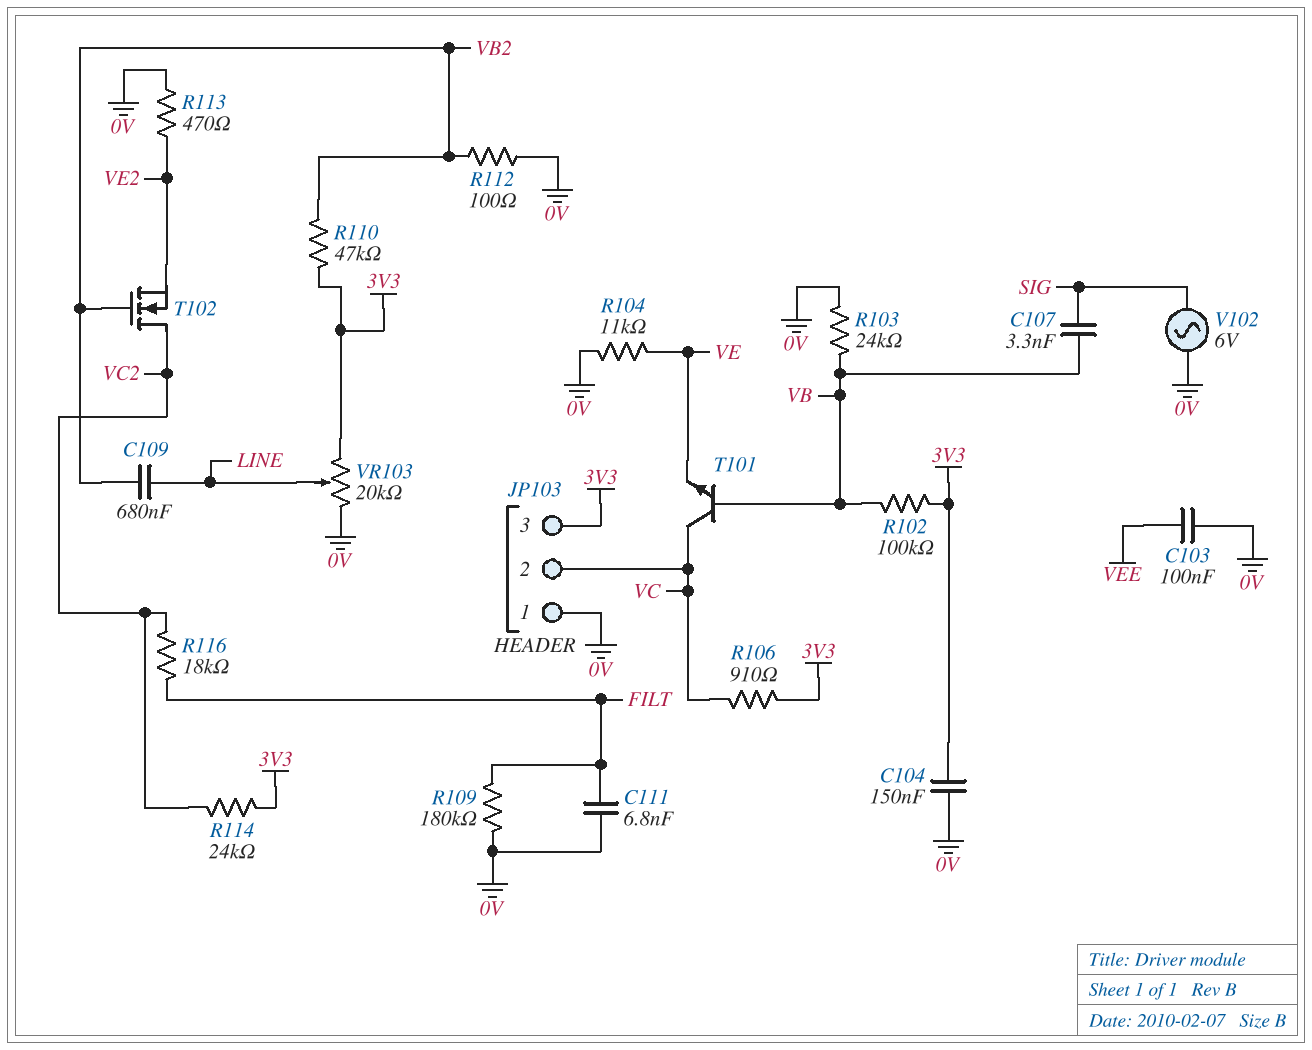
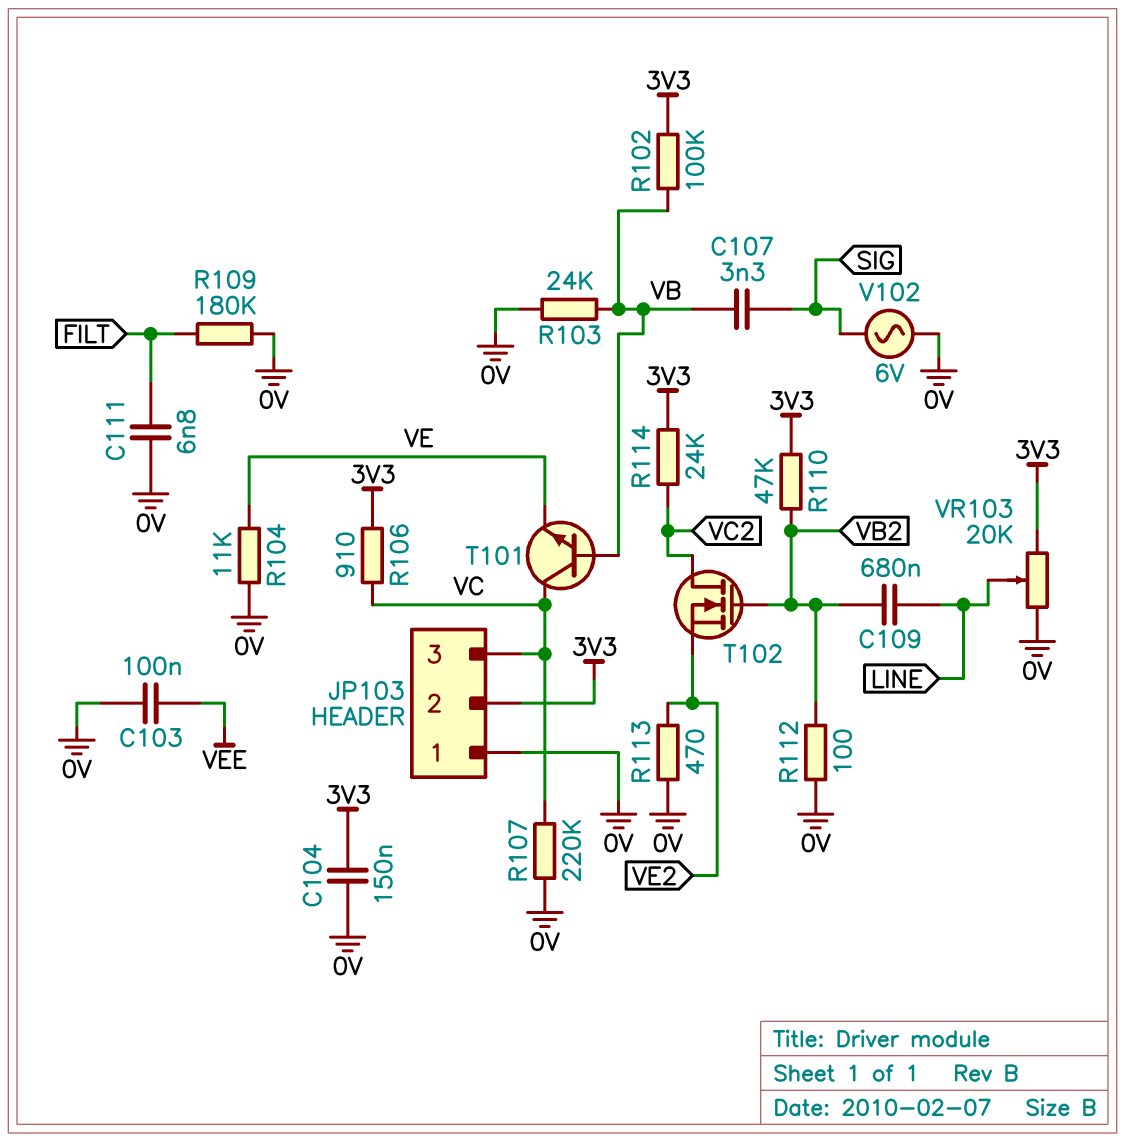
JP103 pin 2: VC -> 3V3
JP103 pin 3: 3V3 -> VC
R107: none -> 220k (0V, VC)
R116: 18k (FILT, VC2) -> none

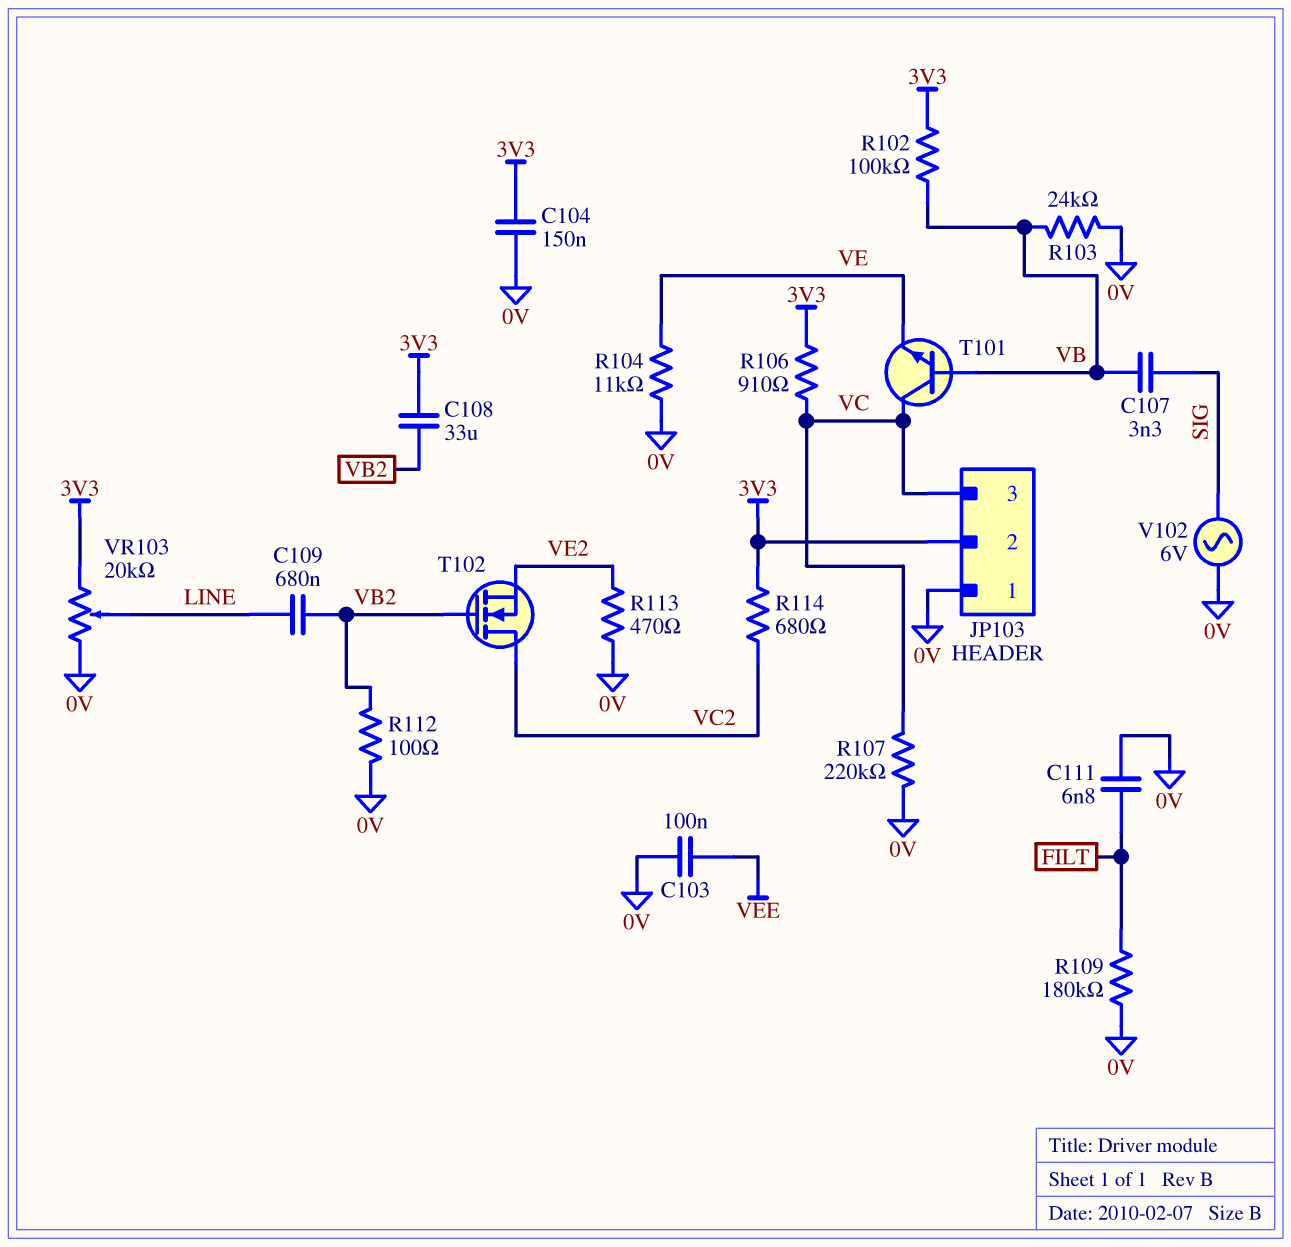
C108: none -> 33uF (3V3, VB2)
R110: 47k (3V3, VB2) -> none
R114: 24k (3V3, VC2) -> 680 (3V3, VC2)

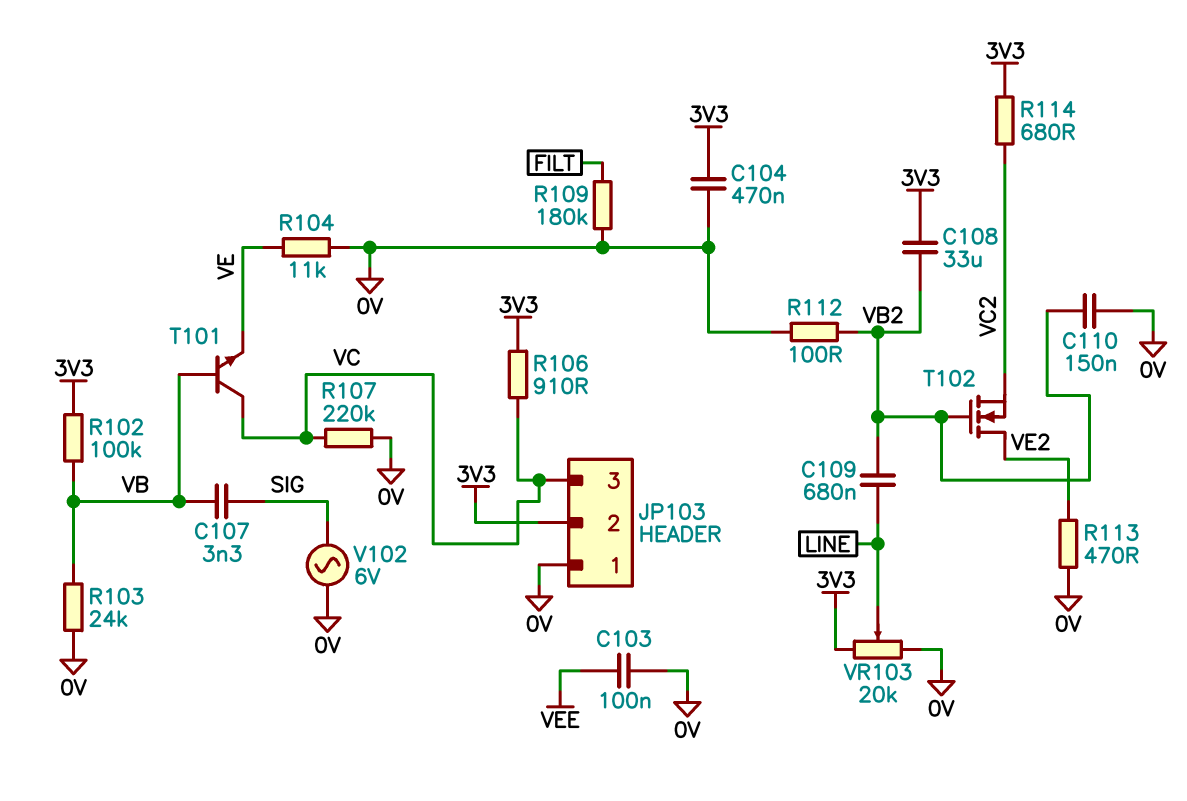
C104: 150nF (0V, 3V3) -> 470nF (0V, 3V3)
C110: none -> 150nF (0V, VB2)
C111: 6.8nF (0V, FILT) -> none
T102: NMOS (G VB2, D VC2, S VE2) -> NMOS (G VB2, D VE2, S VC2)

